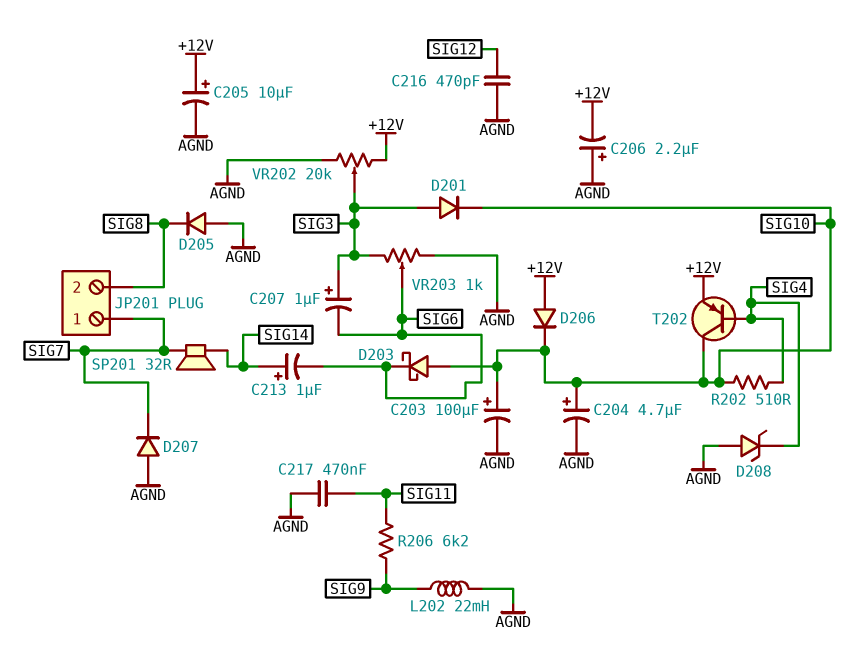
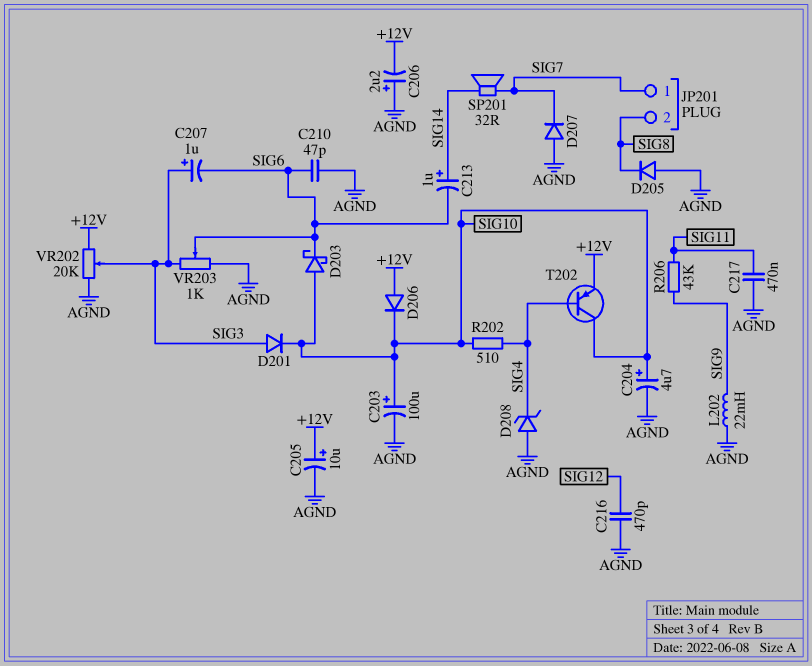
C210: none -> 47pF (AGND, SIG6)
R206: 6.2k (SIG9, SIG11) -> 43k (SIG9, SIG11)

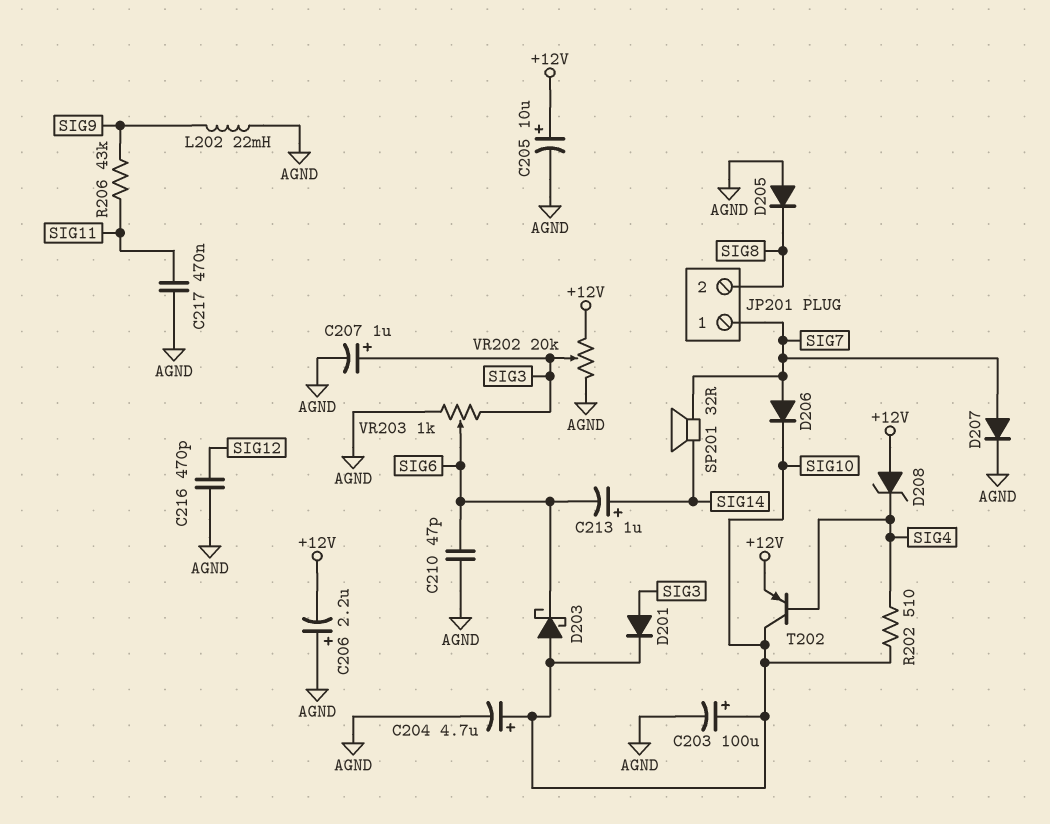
C207: 1uF (plus SIG3, minus SIG6) -> 1uF (plus SIG3, minus AGND)
D206: diode (A +12V, K SIG10) -> diode (A SIG7, K SIG10)
D207: diode (A AGND, K SIG7) -> diode (A SIG7, K AGND)
D208: zener (A AGND, K SIG4) -> zener (A +12V, K SIG4)

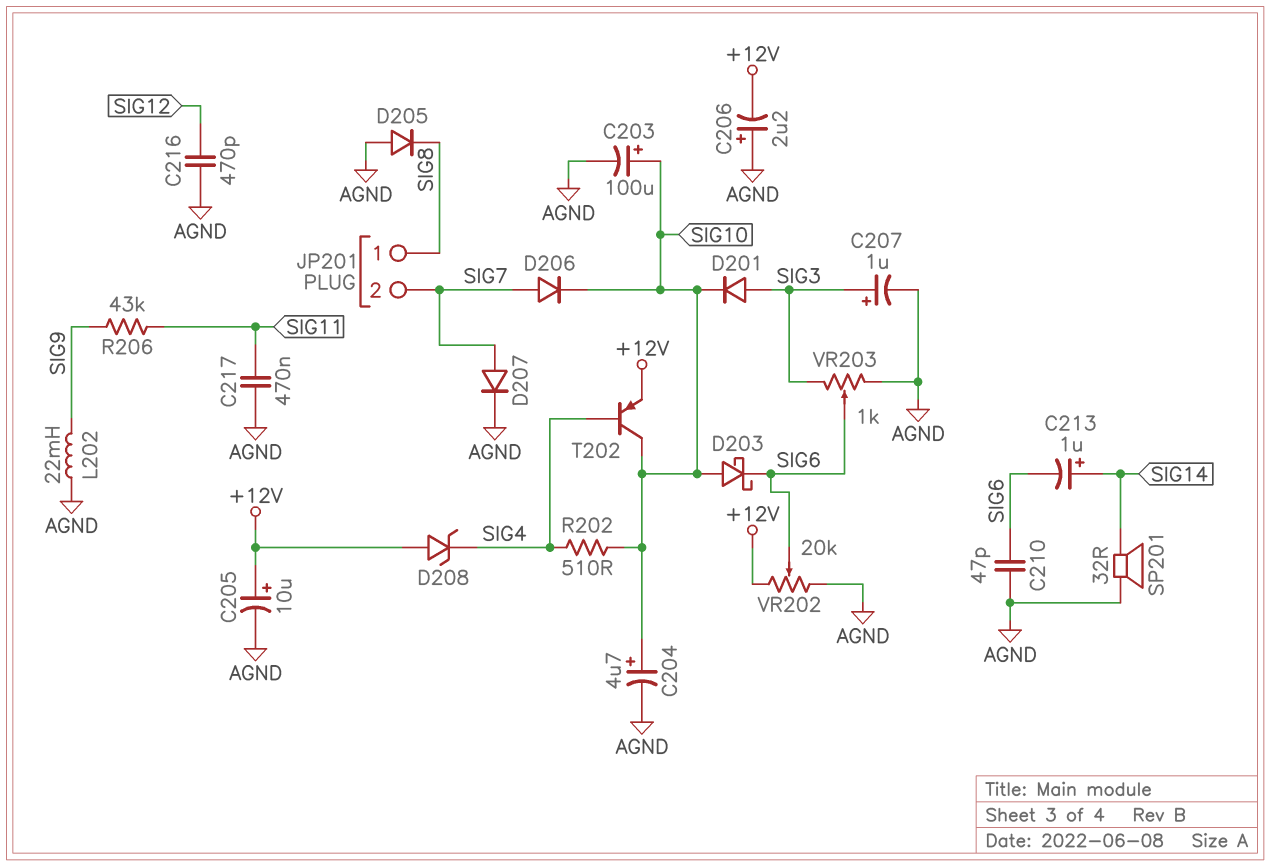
JP201 pin 1: SIG7 -> SIG8
JP201 pin 2: SIG8 -> SIG7
SP201: speaker 32R (SIG7, SIG14) -> speaker 32R (AGND, SIG14)
VR202: 20k (+12V, AGND, wiper SIG3) -> 20k (+12V, AGND, wiper SIG6)

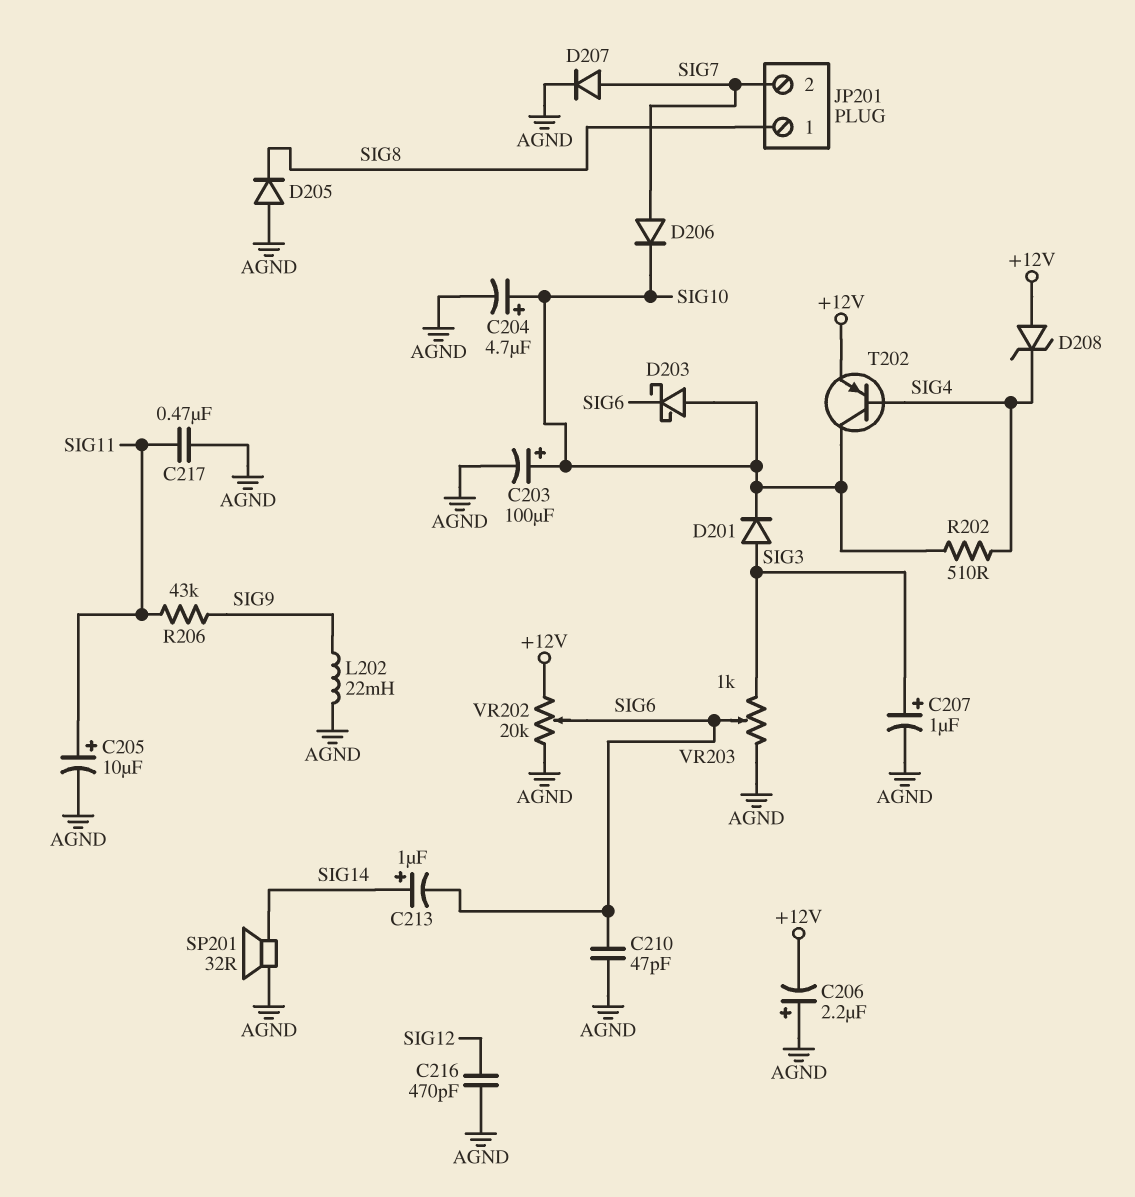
C205: 10uF (plus +12V, minus AGND) -> 10uF (plus SIG11, minus AGND)

